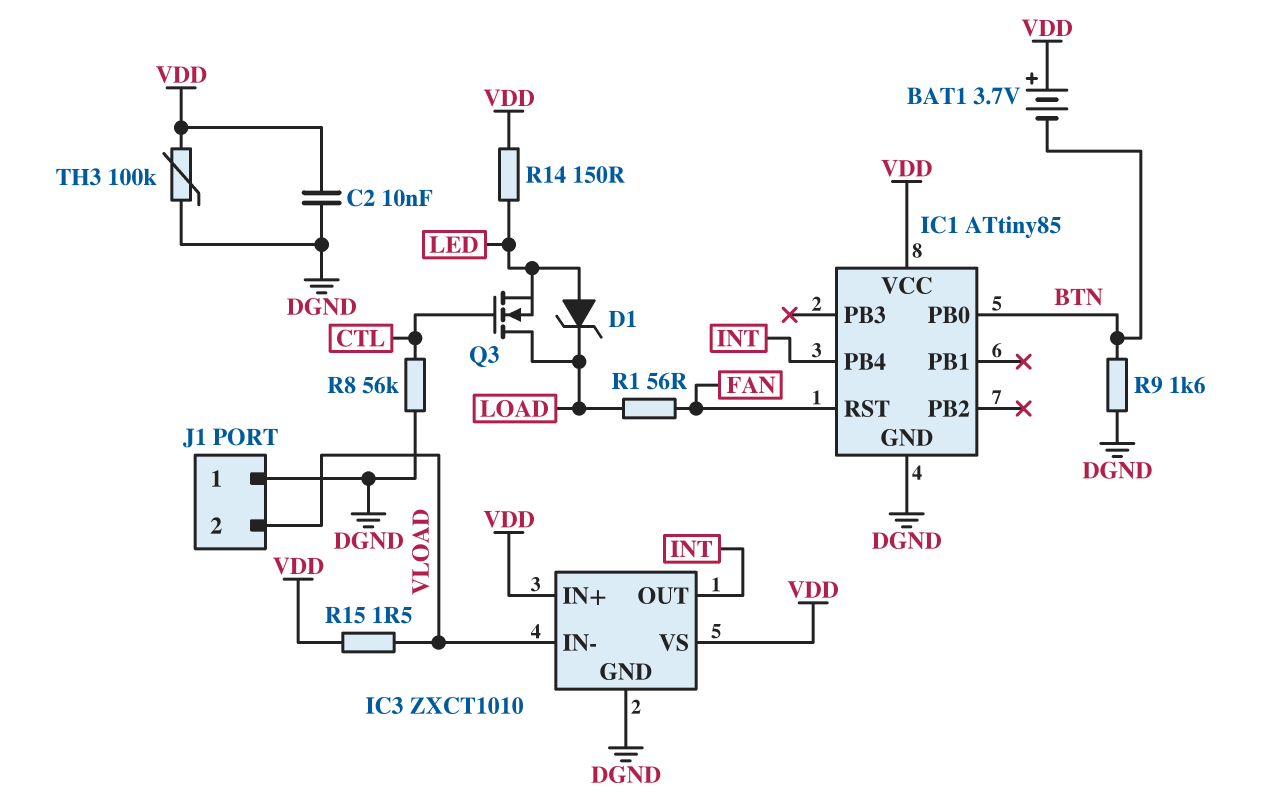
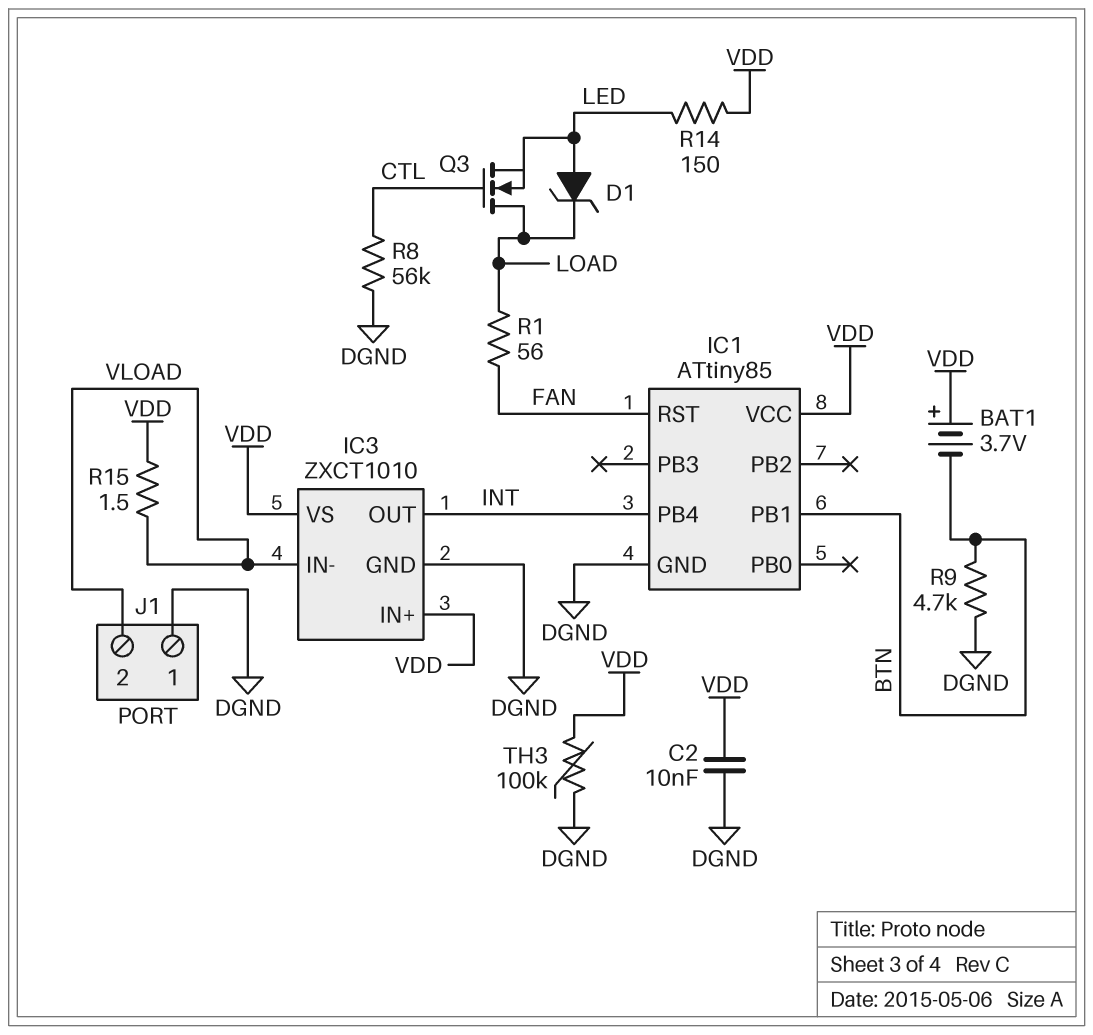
IC1 pin PB0: BTN -> none
IC1 pin PB1: none -> BTN
R9: 1.6k (BTN, DGND) -> 4.7k (BTN, DGND)

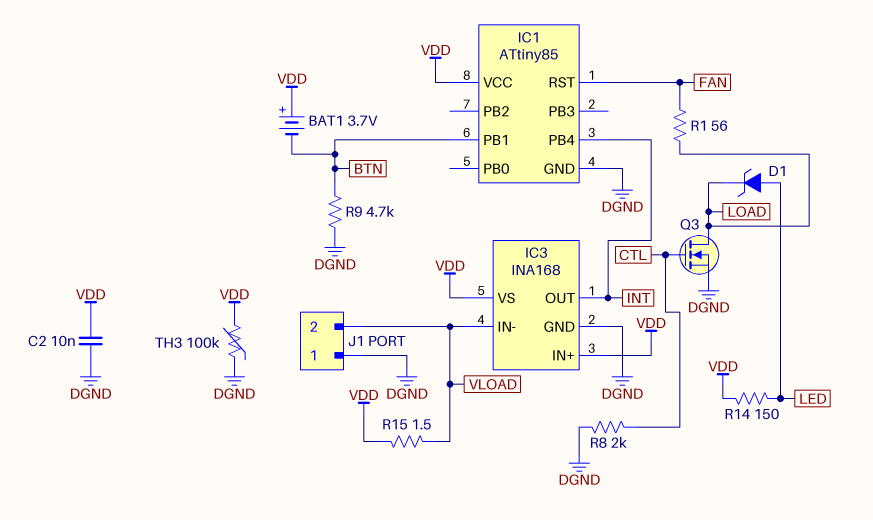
IC3: ZXCT1010 -> INA168
Q3: NMOS (G CTL, D LOAD, S LED) -> NMOS (G CTL, D LOAD, S DGND)
R8: 56k (CTL, DGND) -> 2k (CTL, DGND)

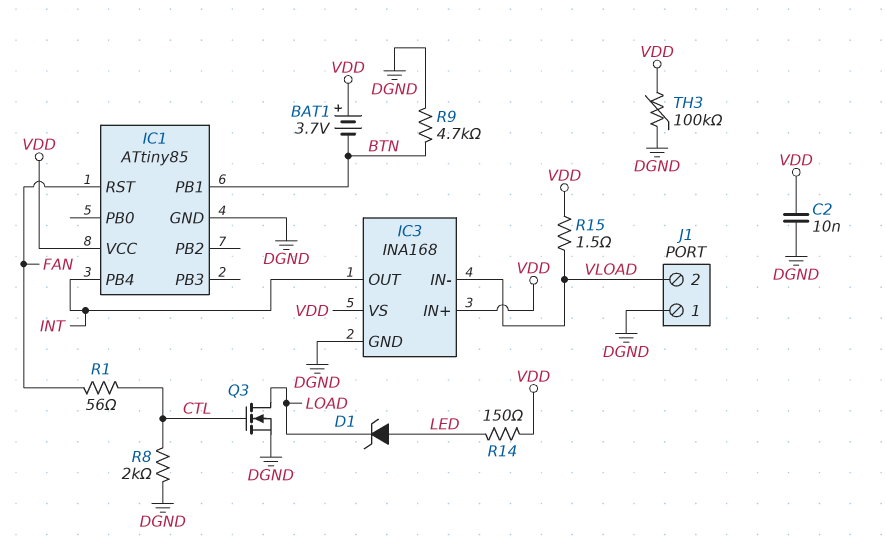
R1: 56 (FAN, LOAD) -> 56 (CTL, FAN)

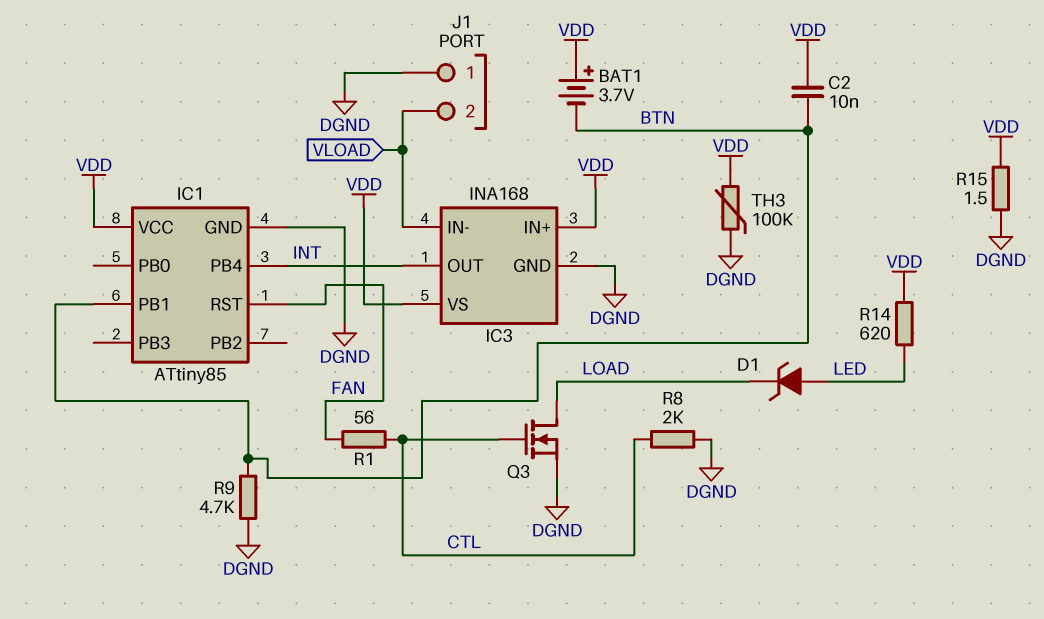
C2: 10nF (DGND, VDD) -> 10nF (BTN, VDD)
R14: 150 (LED, VDD) -> 620 (LED, VDD)
R15: 1.5 (VDD, VLOAD) -> 1.5 (DGND, VDD)

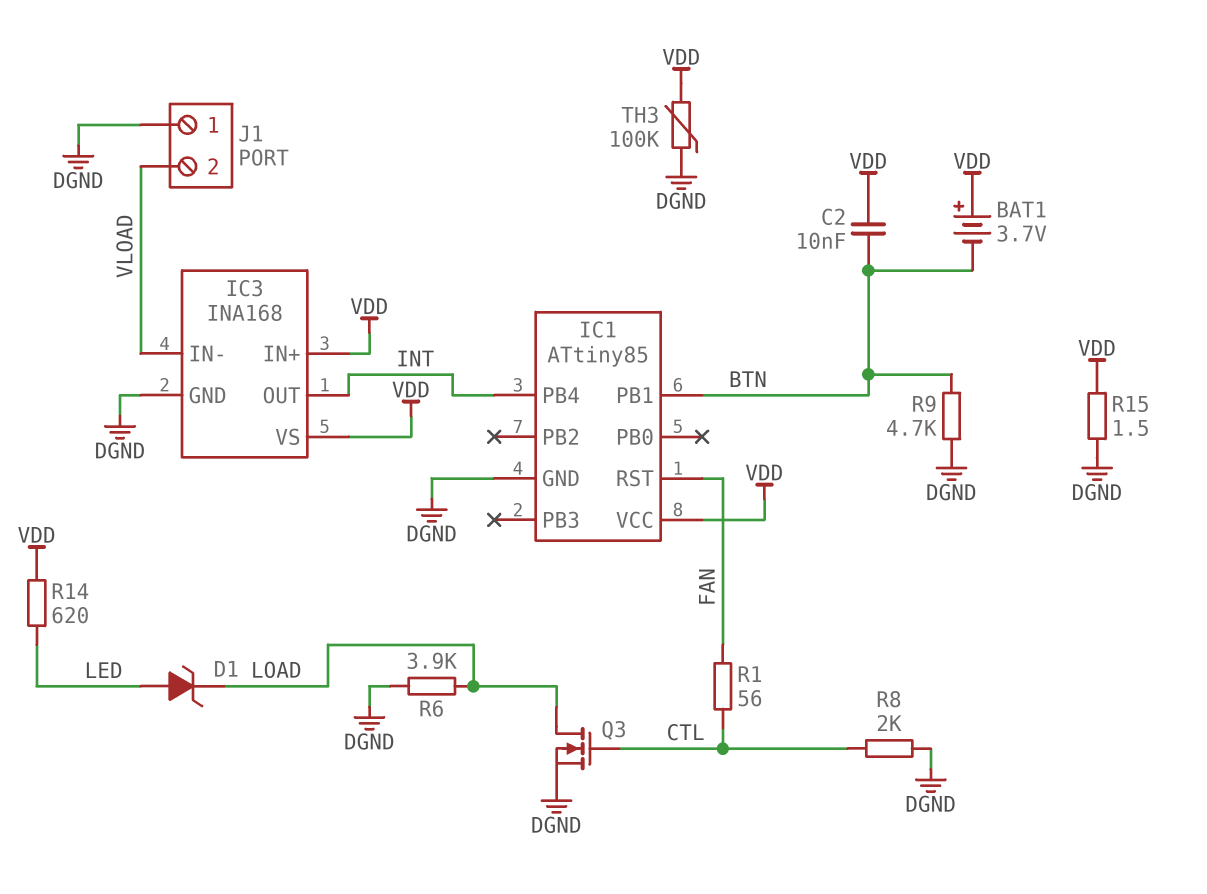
R6: none -> 3.9k (DGND, LOAD)

